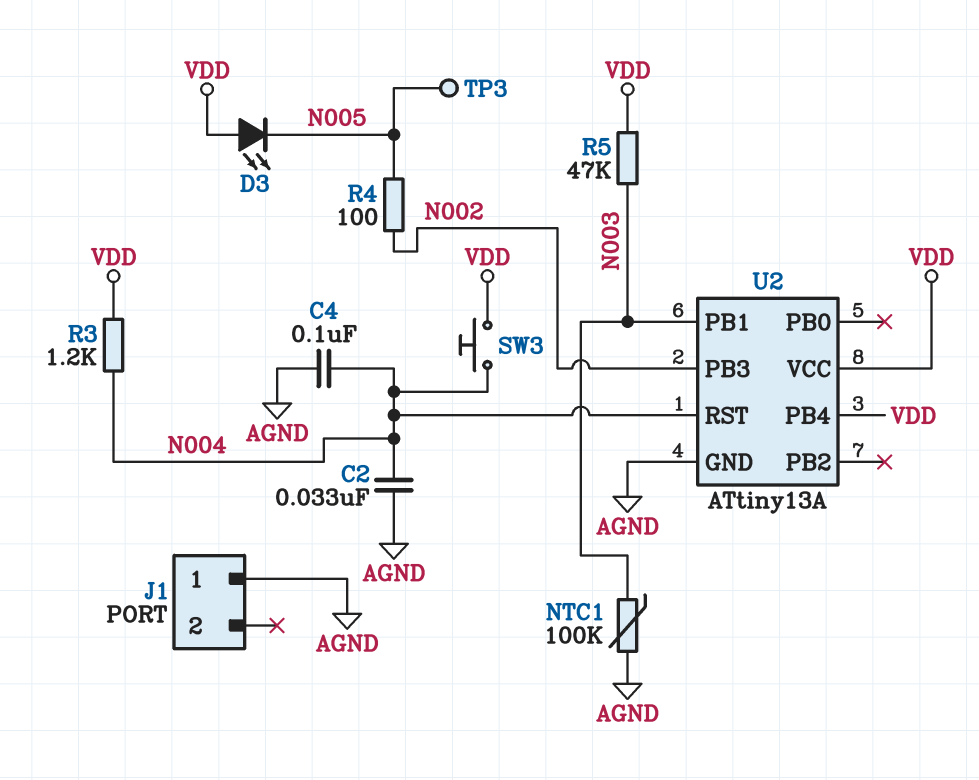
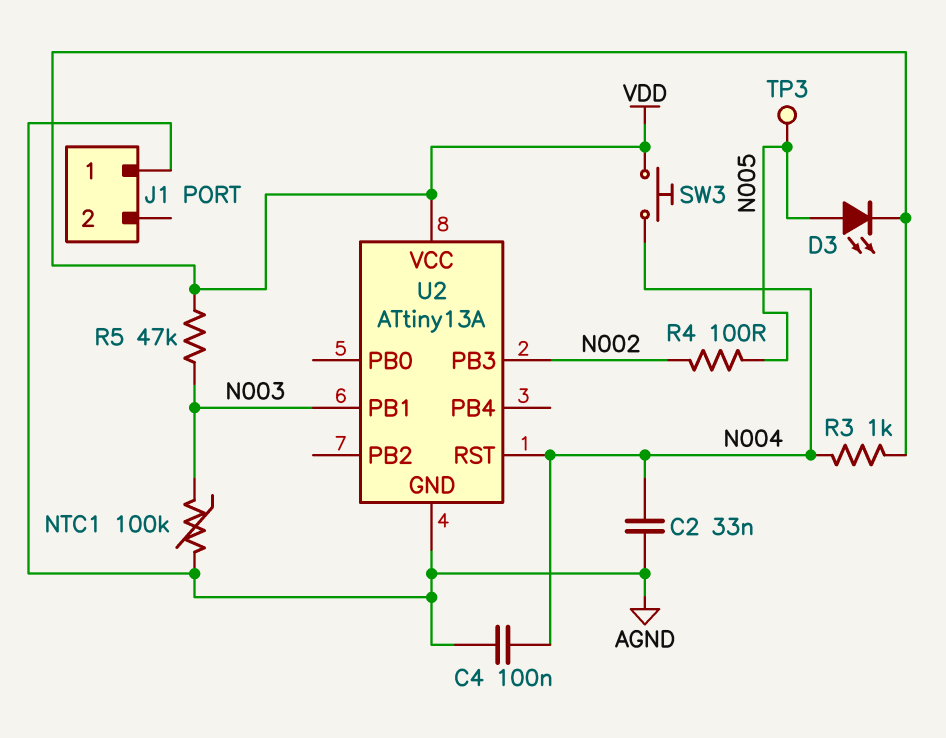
D3: LED (A VDD, K N005) -> LED (A N005, K VDD)
R3: 1.2k (N004, VDD) -> 1k (N004, VDD)
U2 pin PB4: VDD -> none

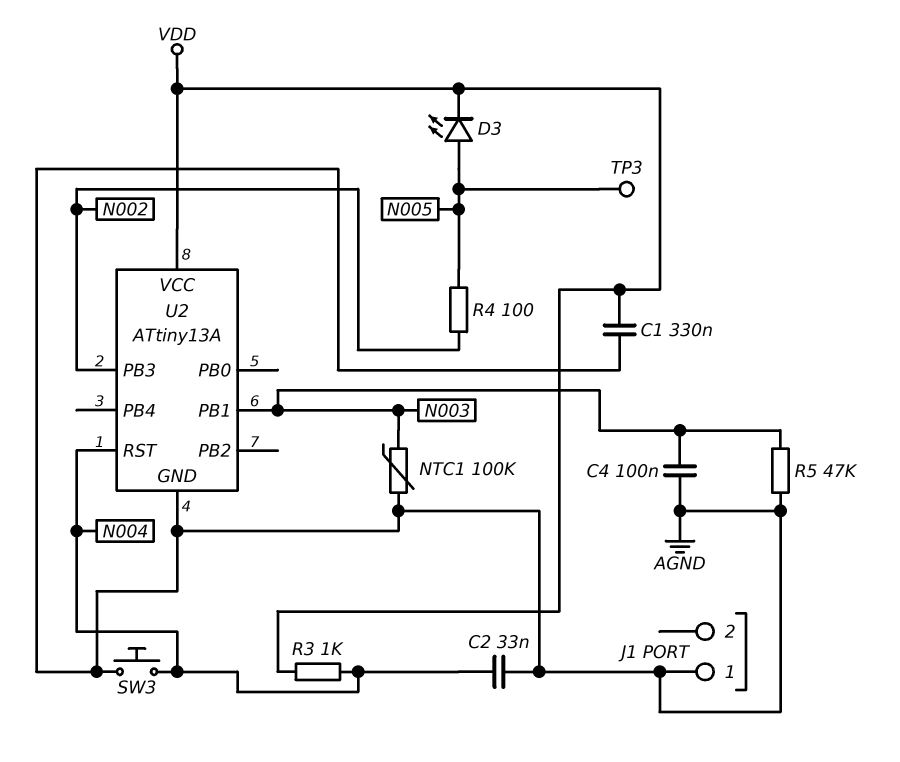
C1: none -> 330nF (AGND, VDD)
C4: 100nF (AGND, N004) -> 100nF (AGND, N003)
R5: 47k (N003, VDD) -> 47k (AGND, N003)
SW3: button (N004, VDD) -> button (AGND, N004)

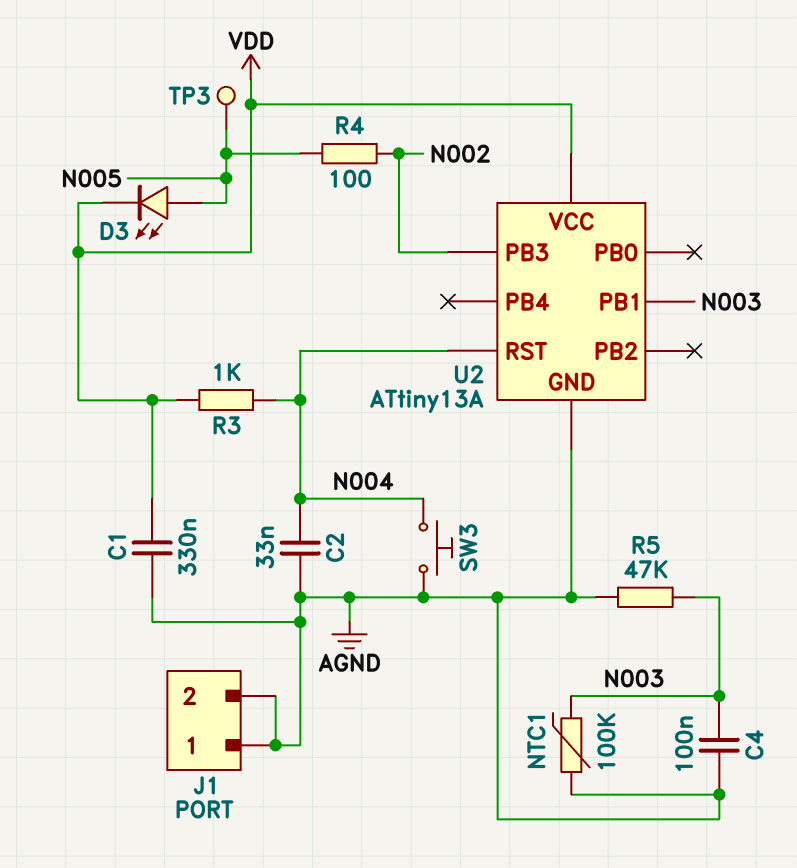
J1 pin 2: none -> AGND

